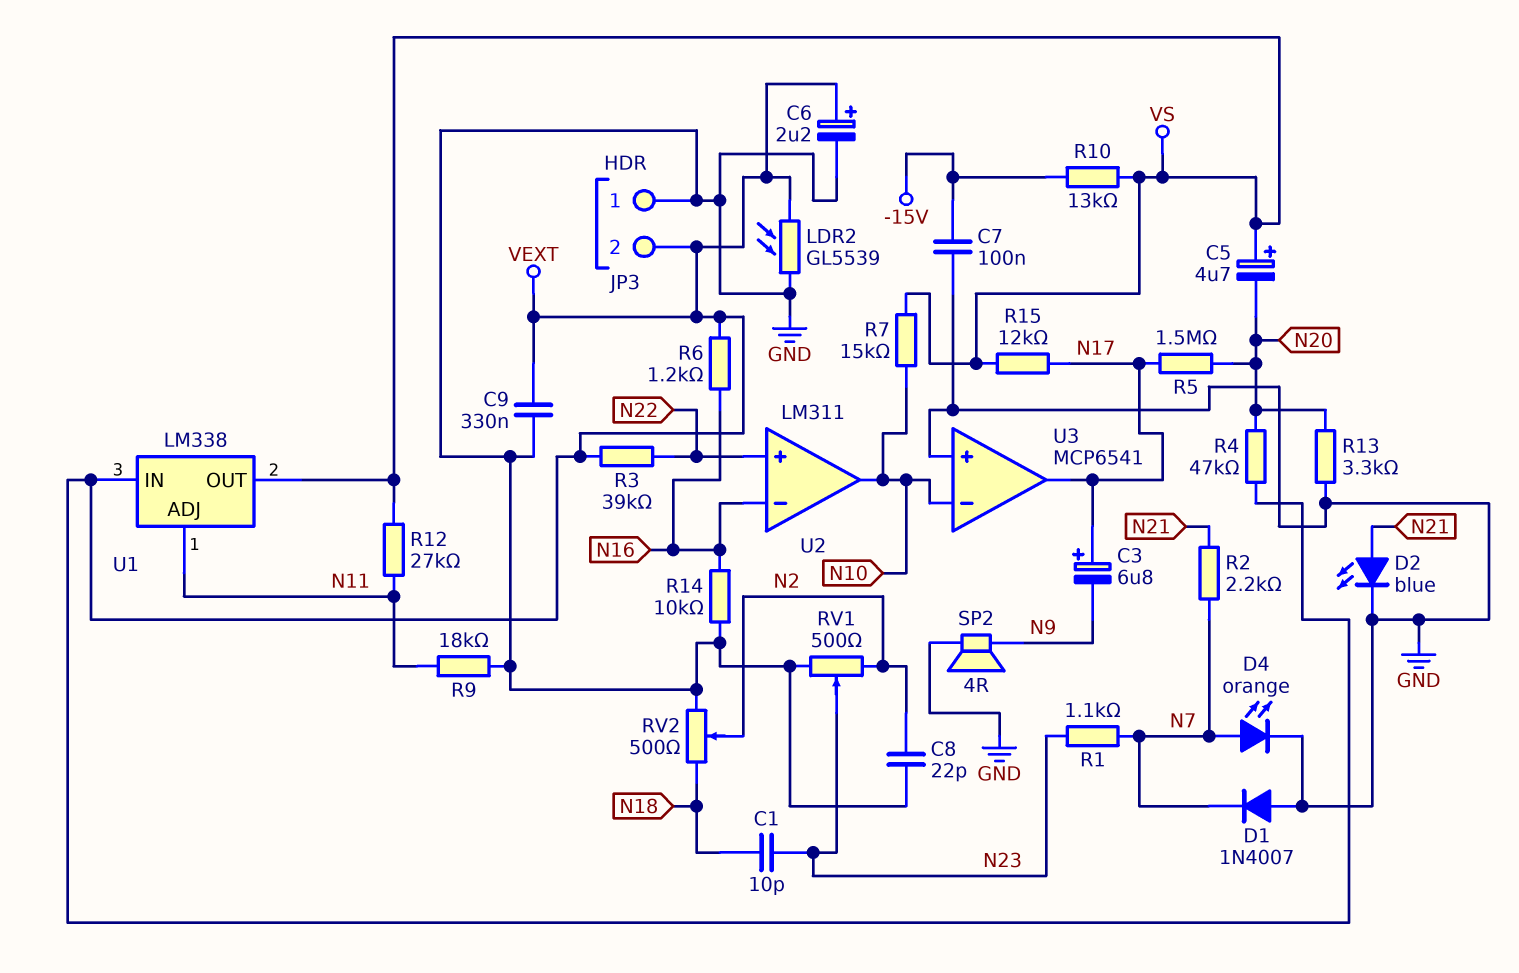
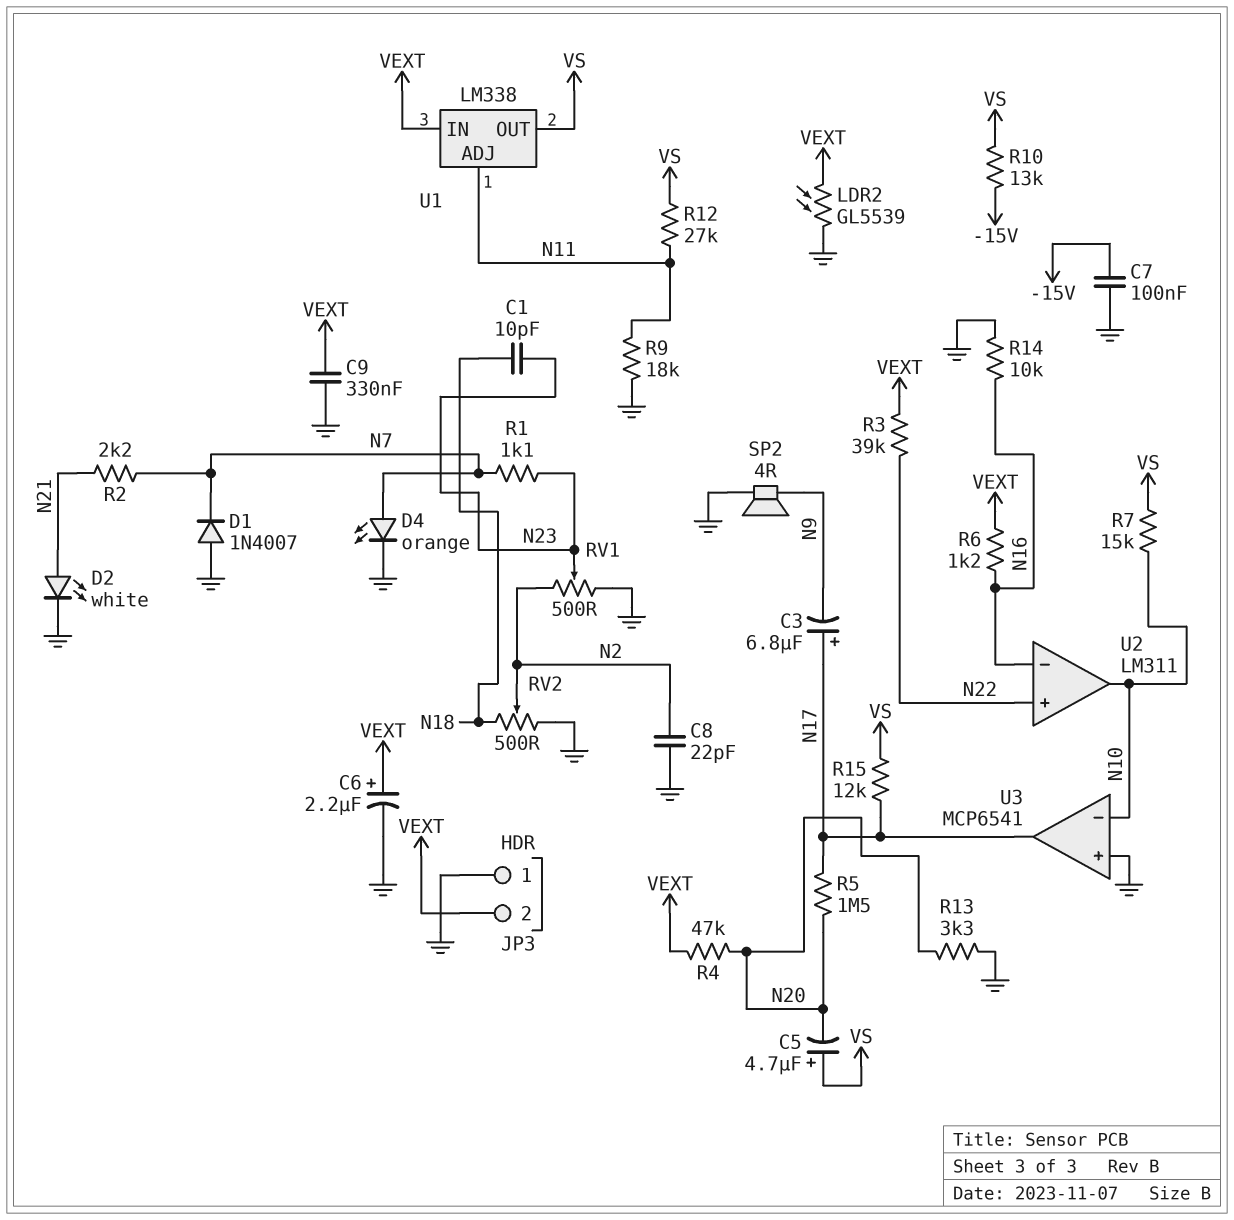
D2: LED blue (A N21, K GND) -> LED white (A N21, K GND)

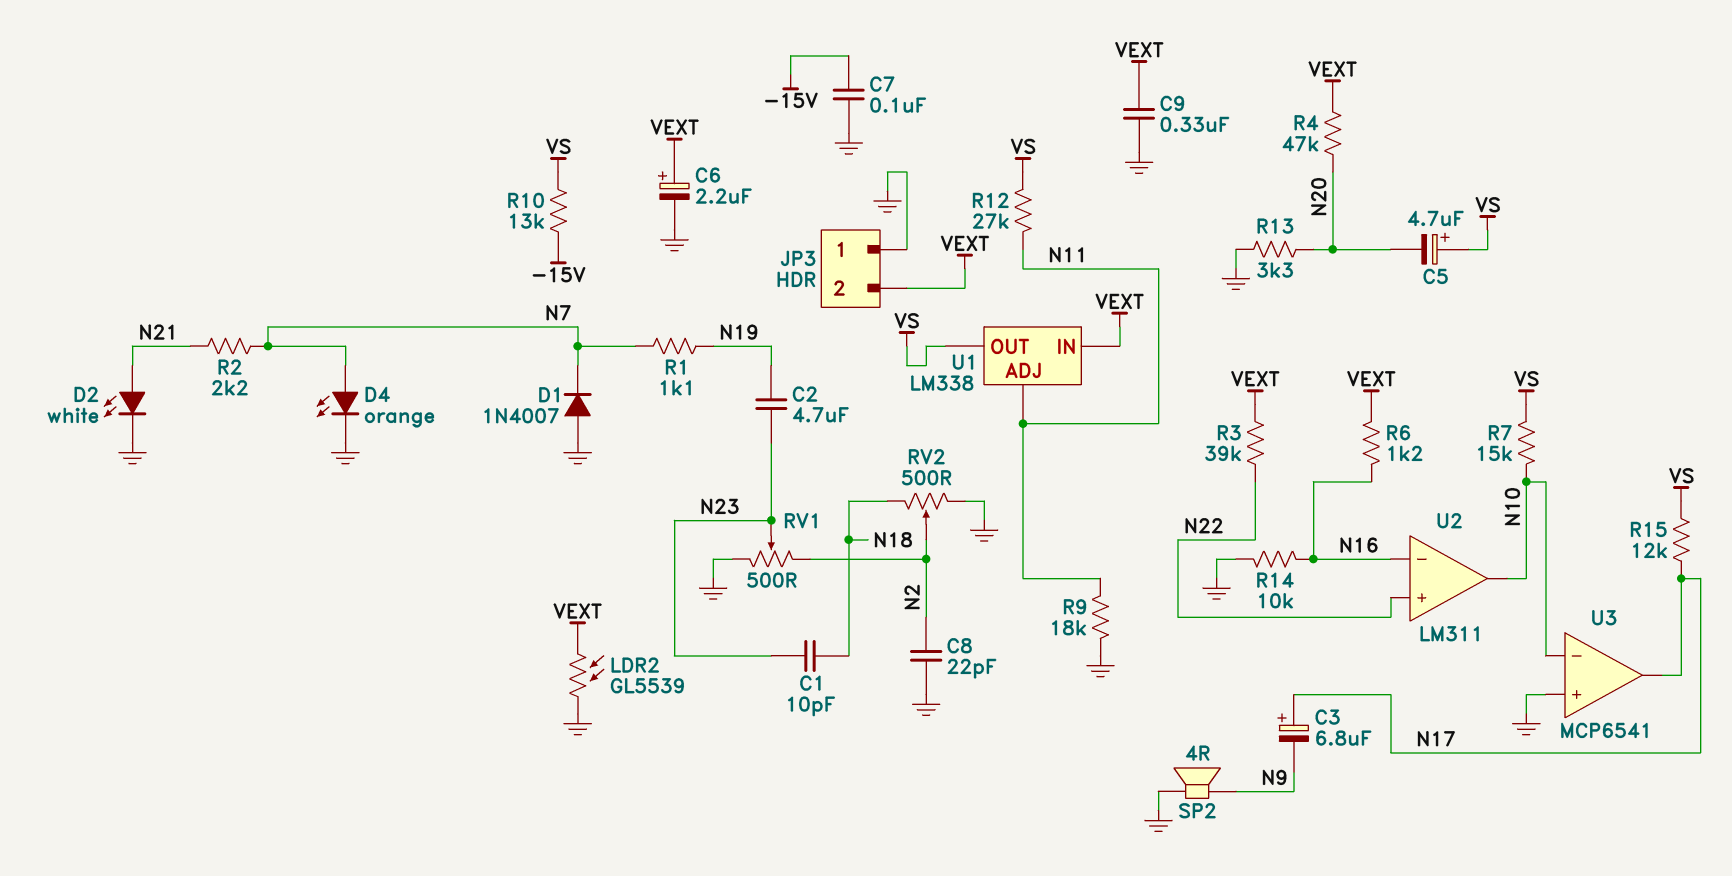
C2: none -> 4.7uF (N19, N23)
R1: 1.1k (N7, N23) -> 1.1k (N7, N19)
R5: 1.5M (N17, N20) -> none

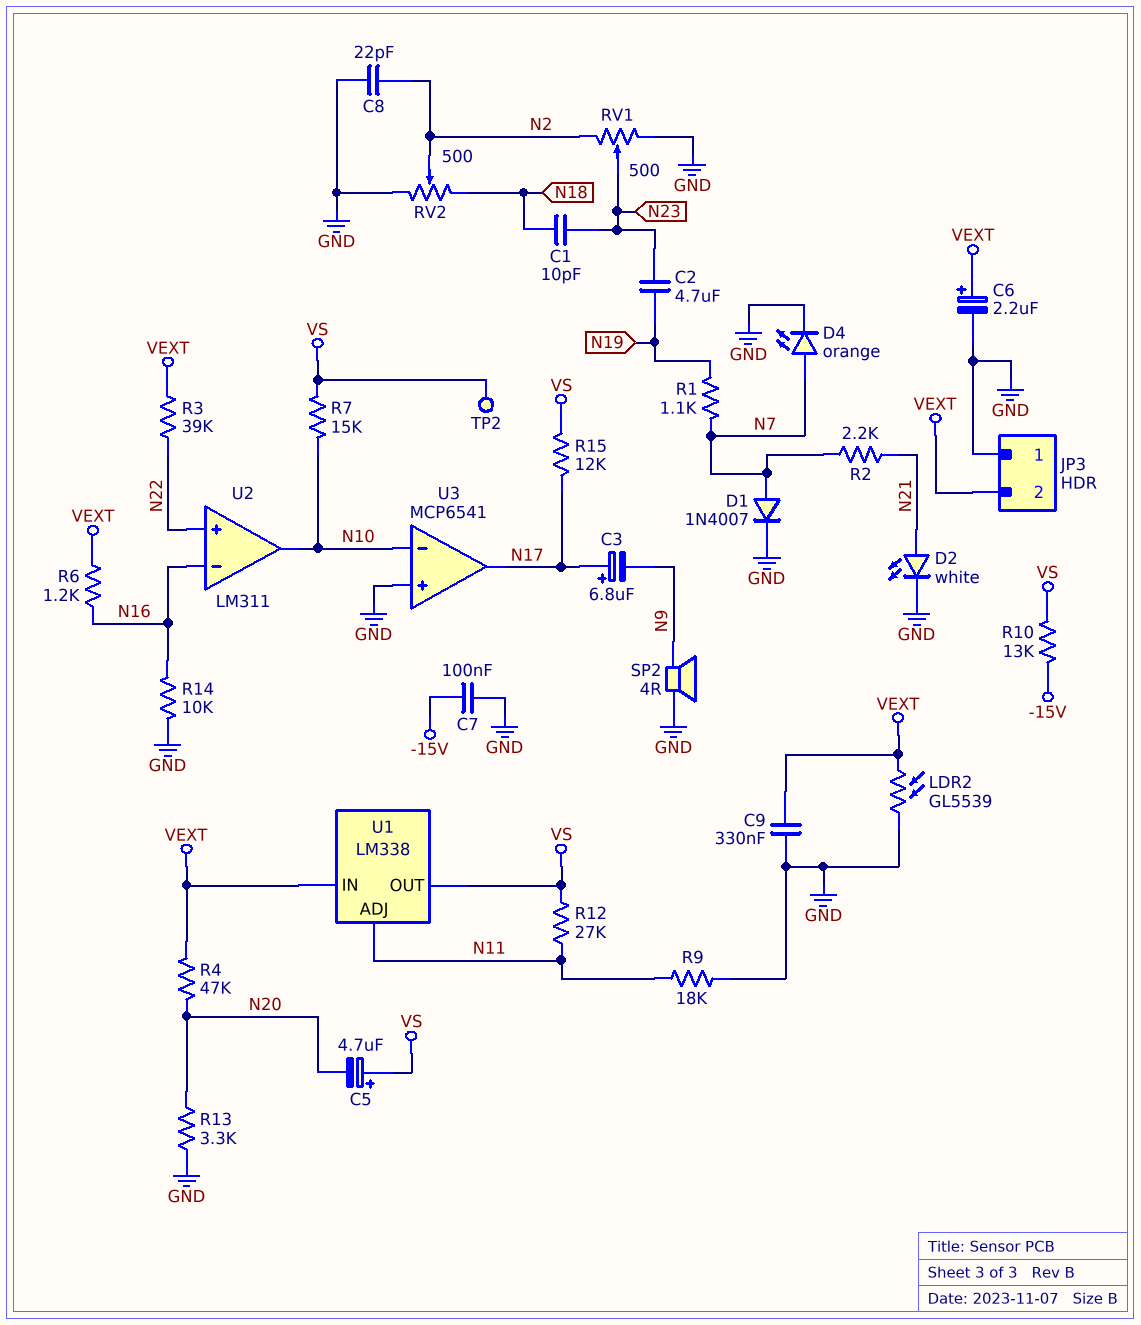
D1: diode 1N4007 (A GND, K N7) -> diode 1N4007 (A N7, K GND)
TP2: none -> test point (VS)

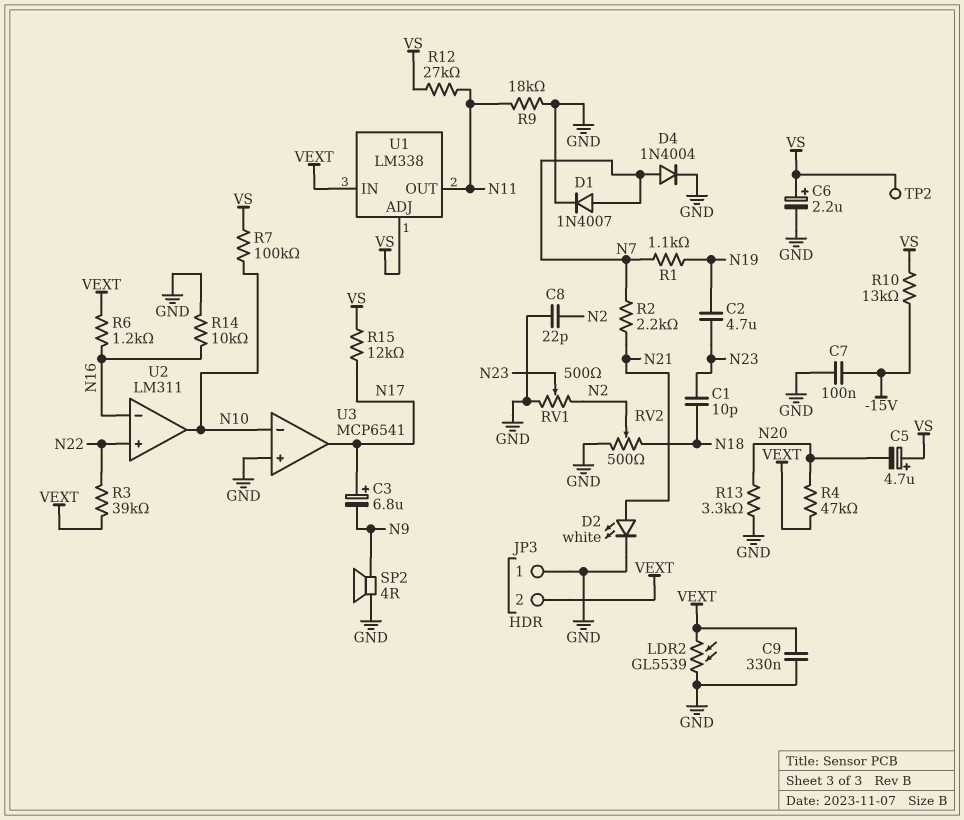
C6: 2.2uF (plus VEXT, minus GND) -> 2.2uF (plus VS, minus GND)
D4: LED orange (A N7, K GND) -> diode 1N4004 (A N7, K GND)
R7: 15k (N10, VS) -> 100k (N10, VS)
U1 pin ADJ: N11 -> VS
U1 pin OUT: VS -> N11

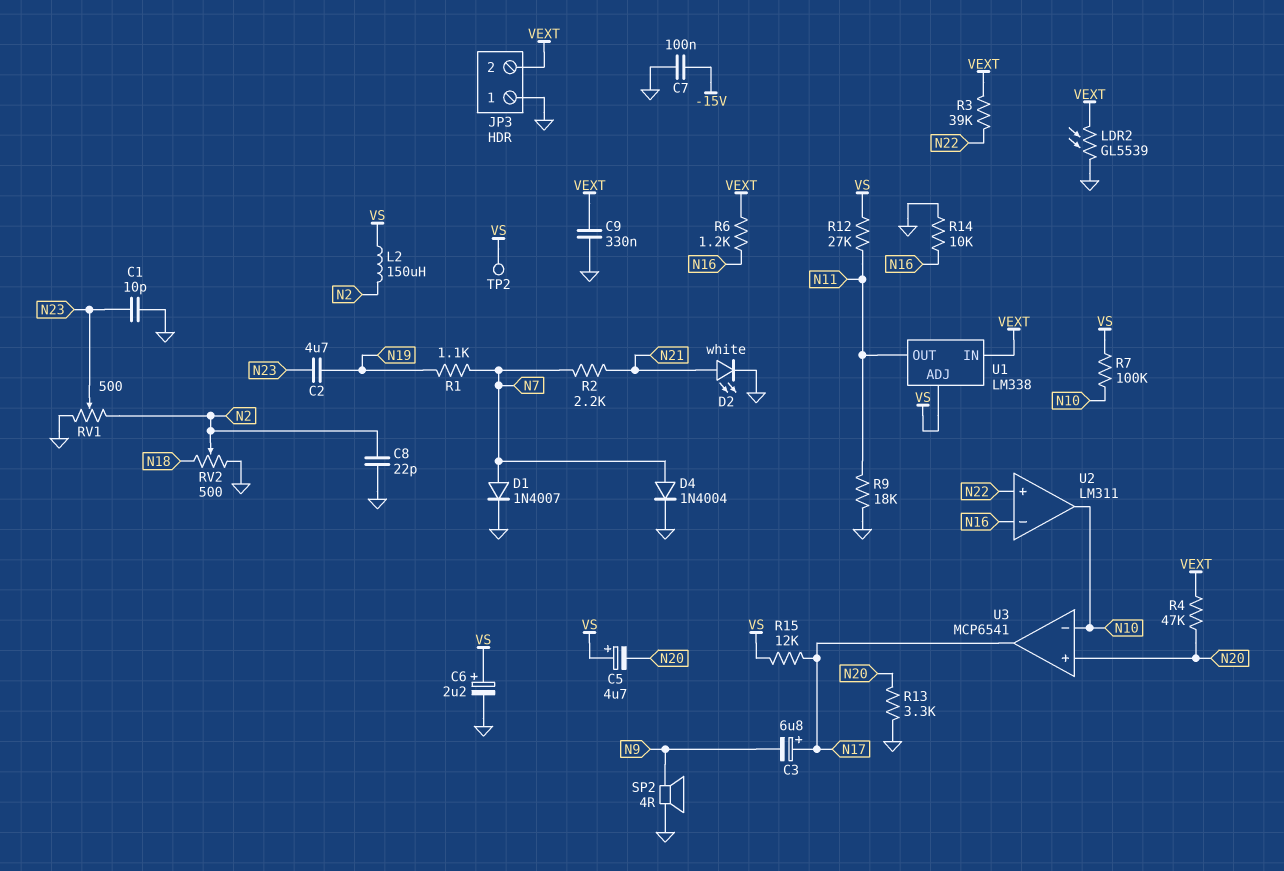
C1: 10pF (N18, N23) -> 10pF (GND, N23)
L2: none -> 150uH (N2, VS)
R10: 13k (-15V, VS) -> none
U3 pin in+: GND -> N20

